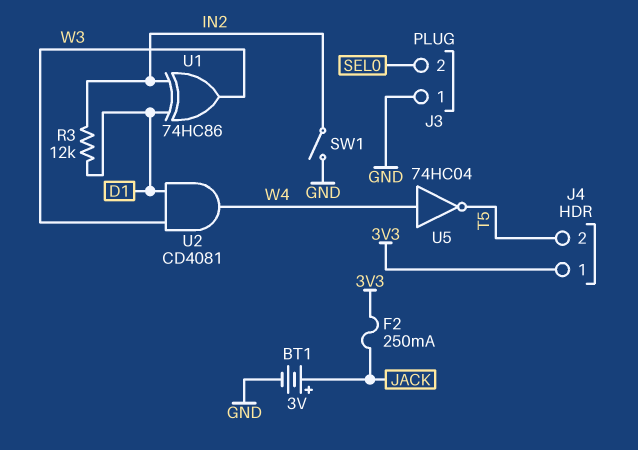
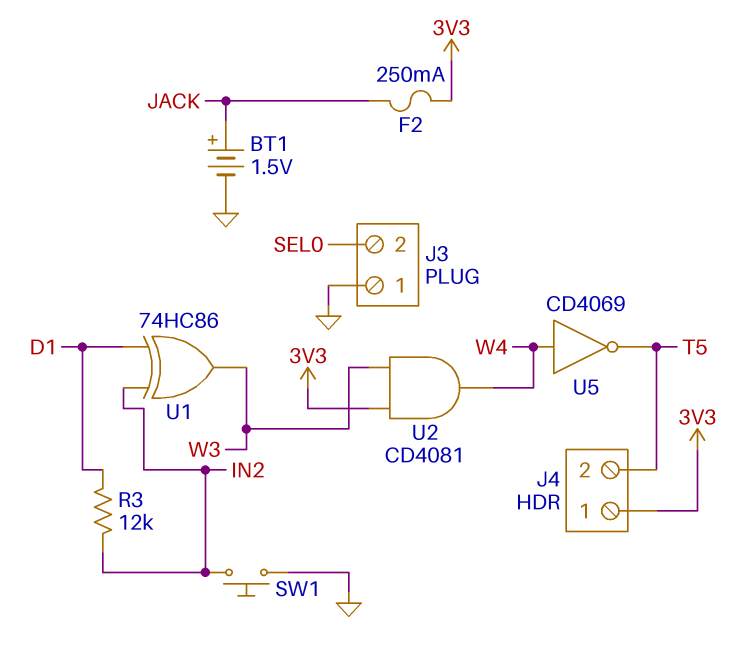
BT1: 3V (plus JACK, minus GND) -> 1.5V (plus JACK, minus GND)
SW1: switch (GND, IN2) -> button (GND, IN2)
U2: AND CD4081 (in D1, in W3, out W4) -> AND CD4081 (in 3V3, in W3, out W4)
U5: NOT 74HC04 (in W4, out T5) -> NOT CD4069 (in W4, out T5)

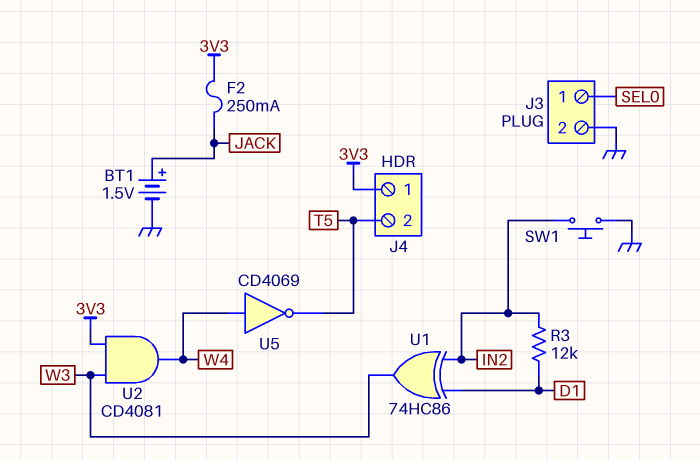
J3 pin 1: GND -> SEL0
J3 pin 2: SEL0 -> GND

